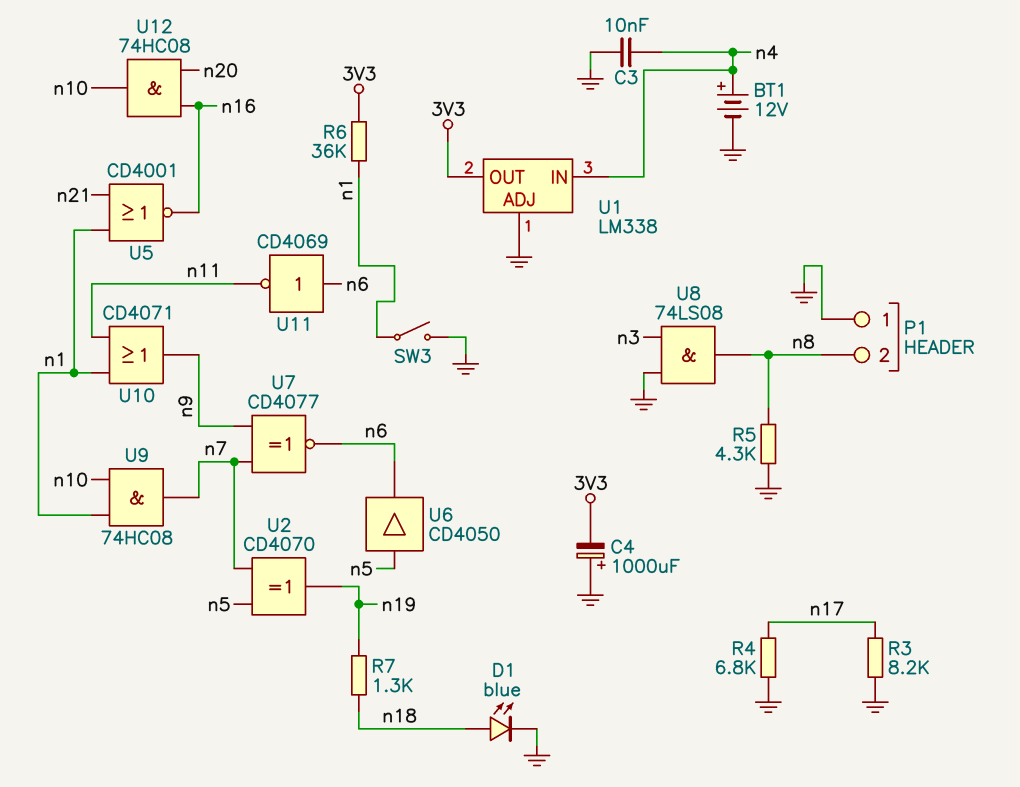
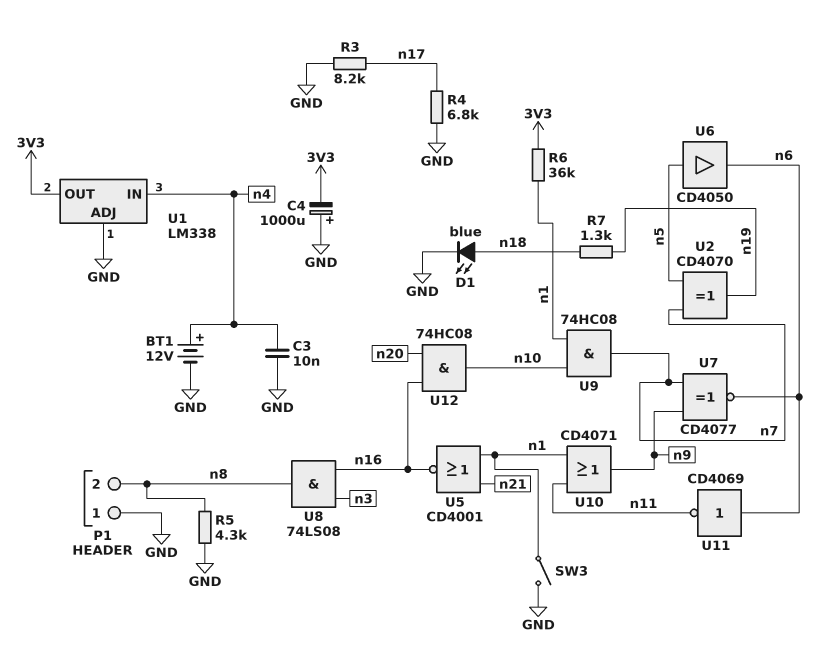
U8: AND 74LS08 (in GND, in n3, out n8) -> AND 74LS08 (in n3, in n16, out n8)

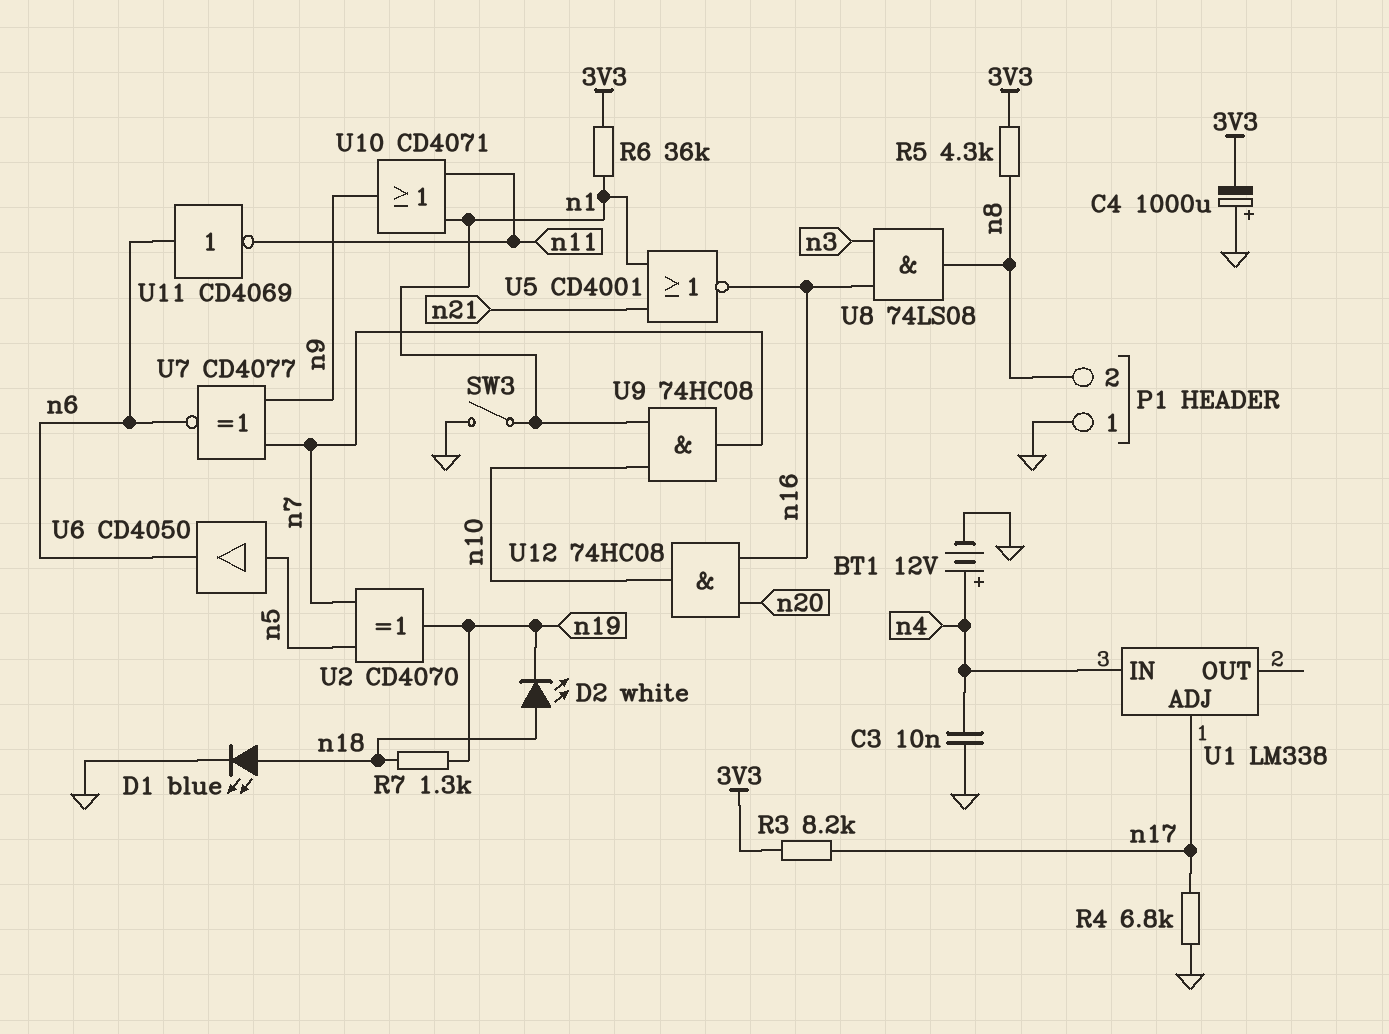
D2: none -> LED white (A n18, K n19)
R3: 8.2k (GND, n17) -> 8.2k (3V3, n17)
R5: 4.3k (GND, n8) -> 4.3k (3V3, n8)
U1 pin ADJ: GND -> n17
U1 pin OUT: 3V3 -> none

